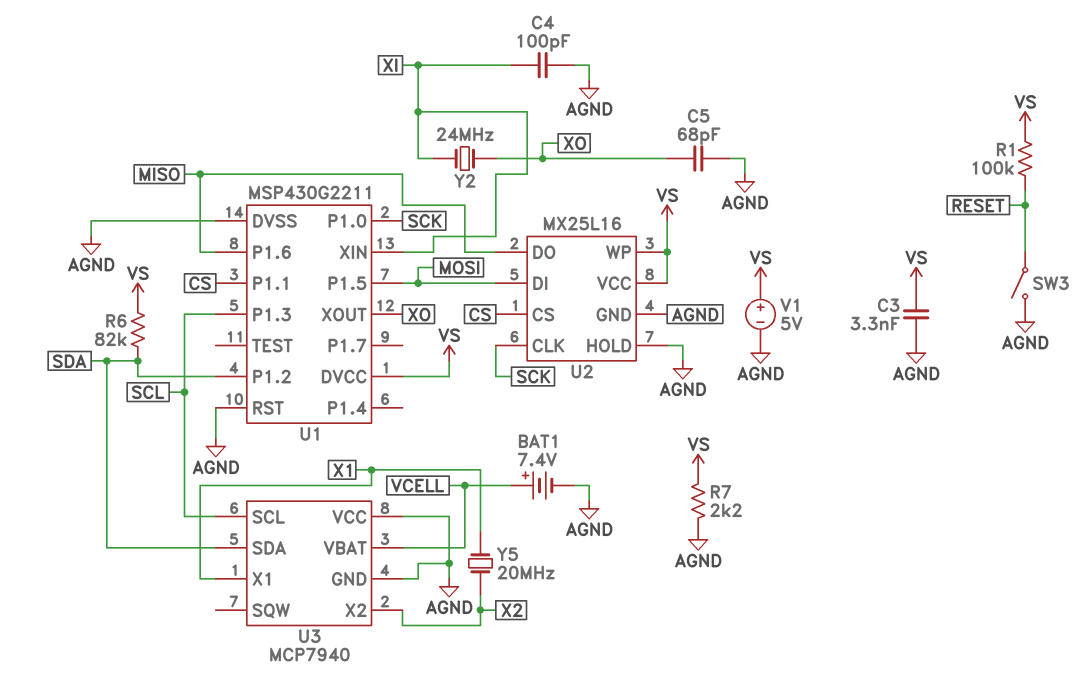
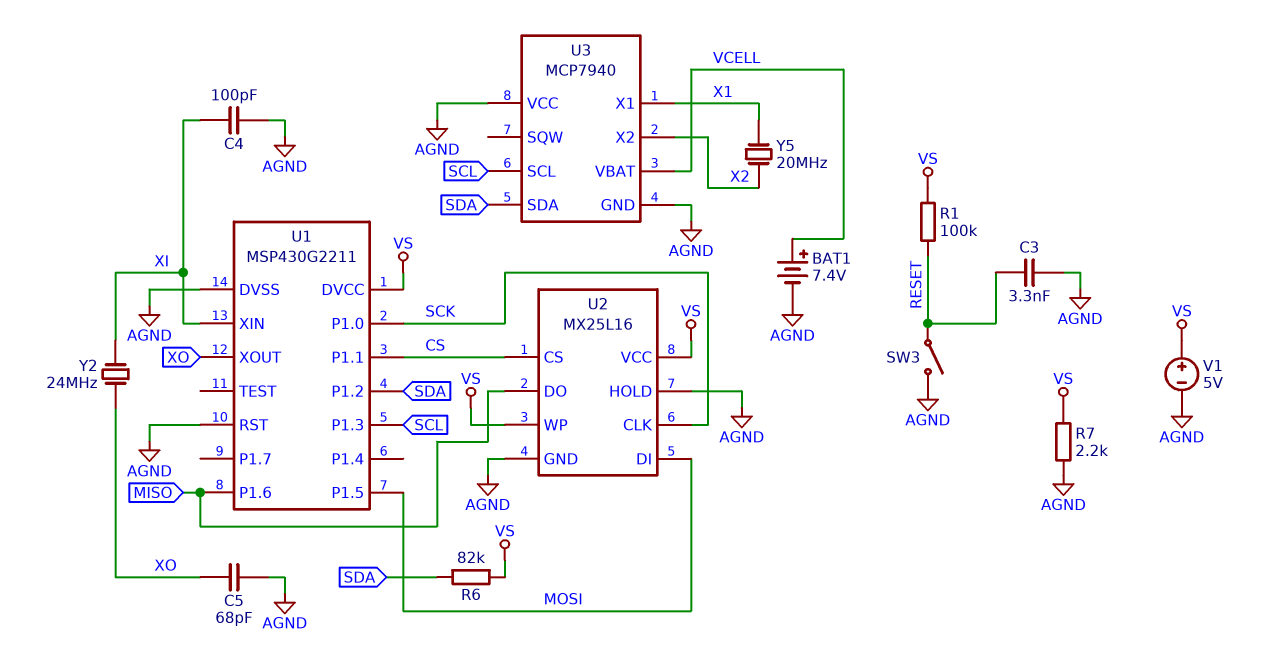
C3: 3.3nF (AGND, VS) -> 3.3nF (AGND, RESET)

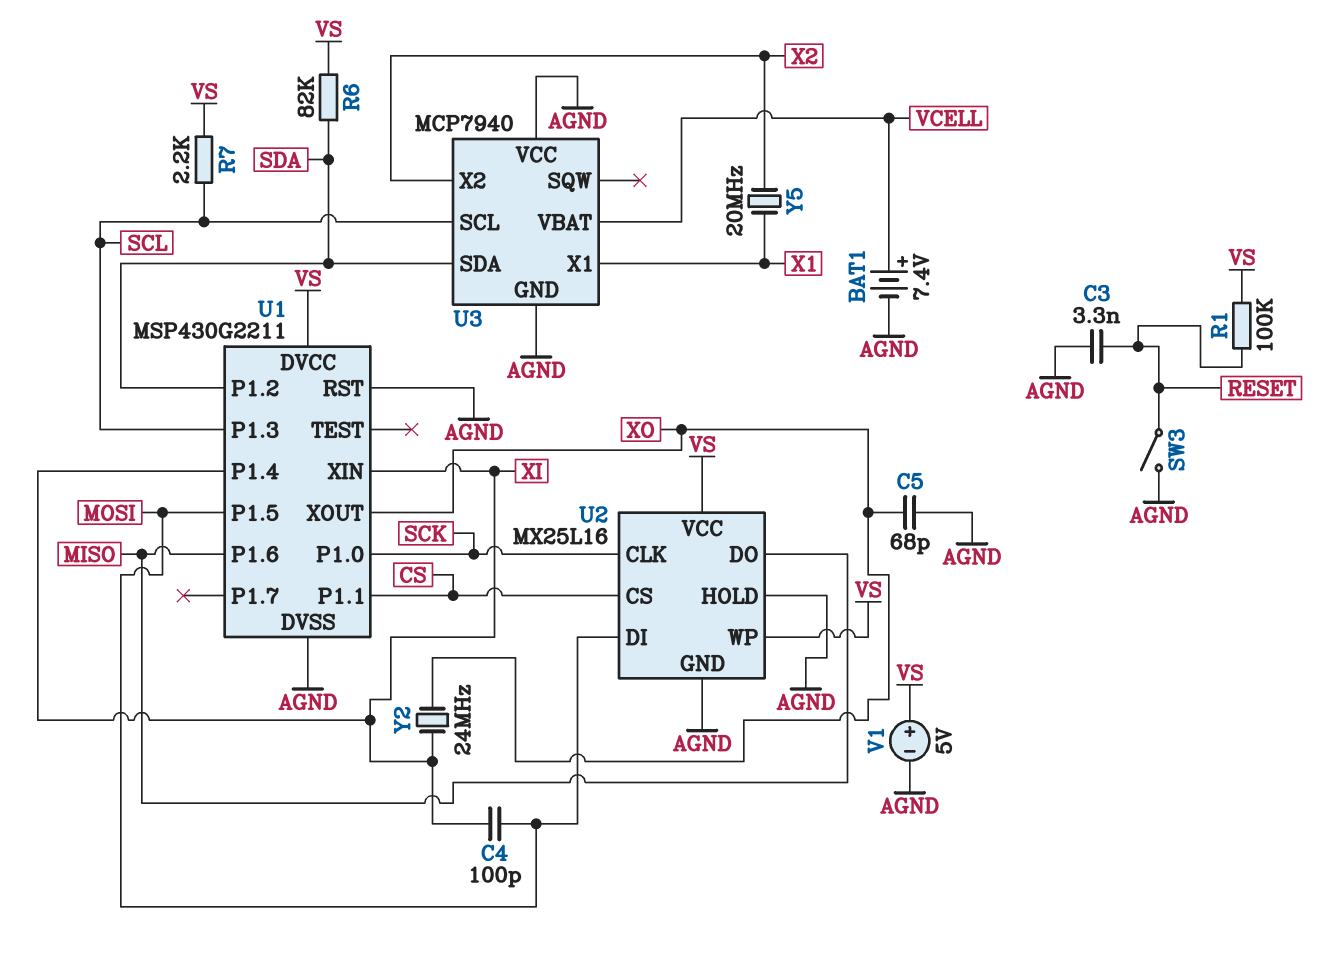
C4: 100pF (AGND, XI) -> 100pF (MOSI, XI)
R7: 2.2k (AGND, VS) -> 2.2k (SCL, VS)
U1 pin P1.4: none -> XI

